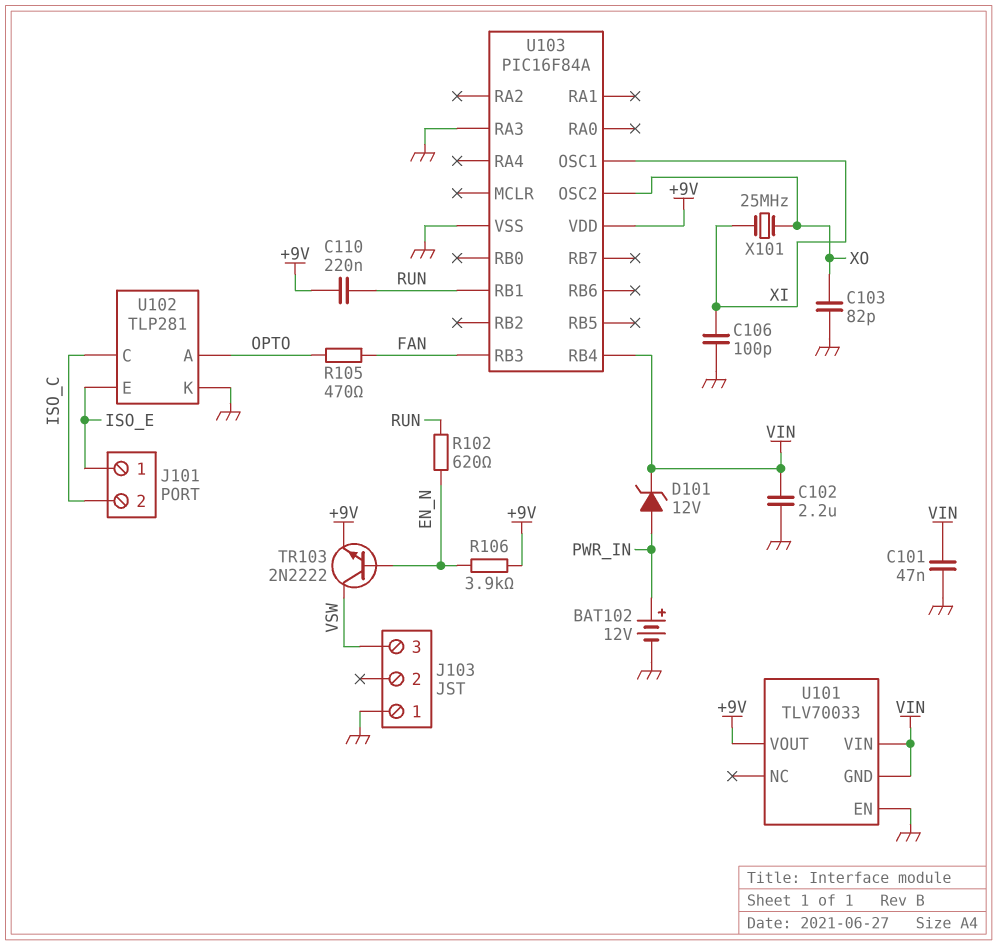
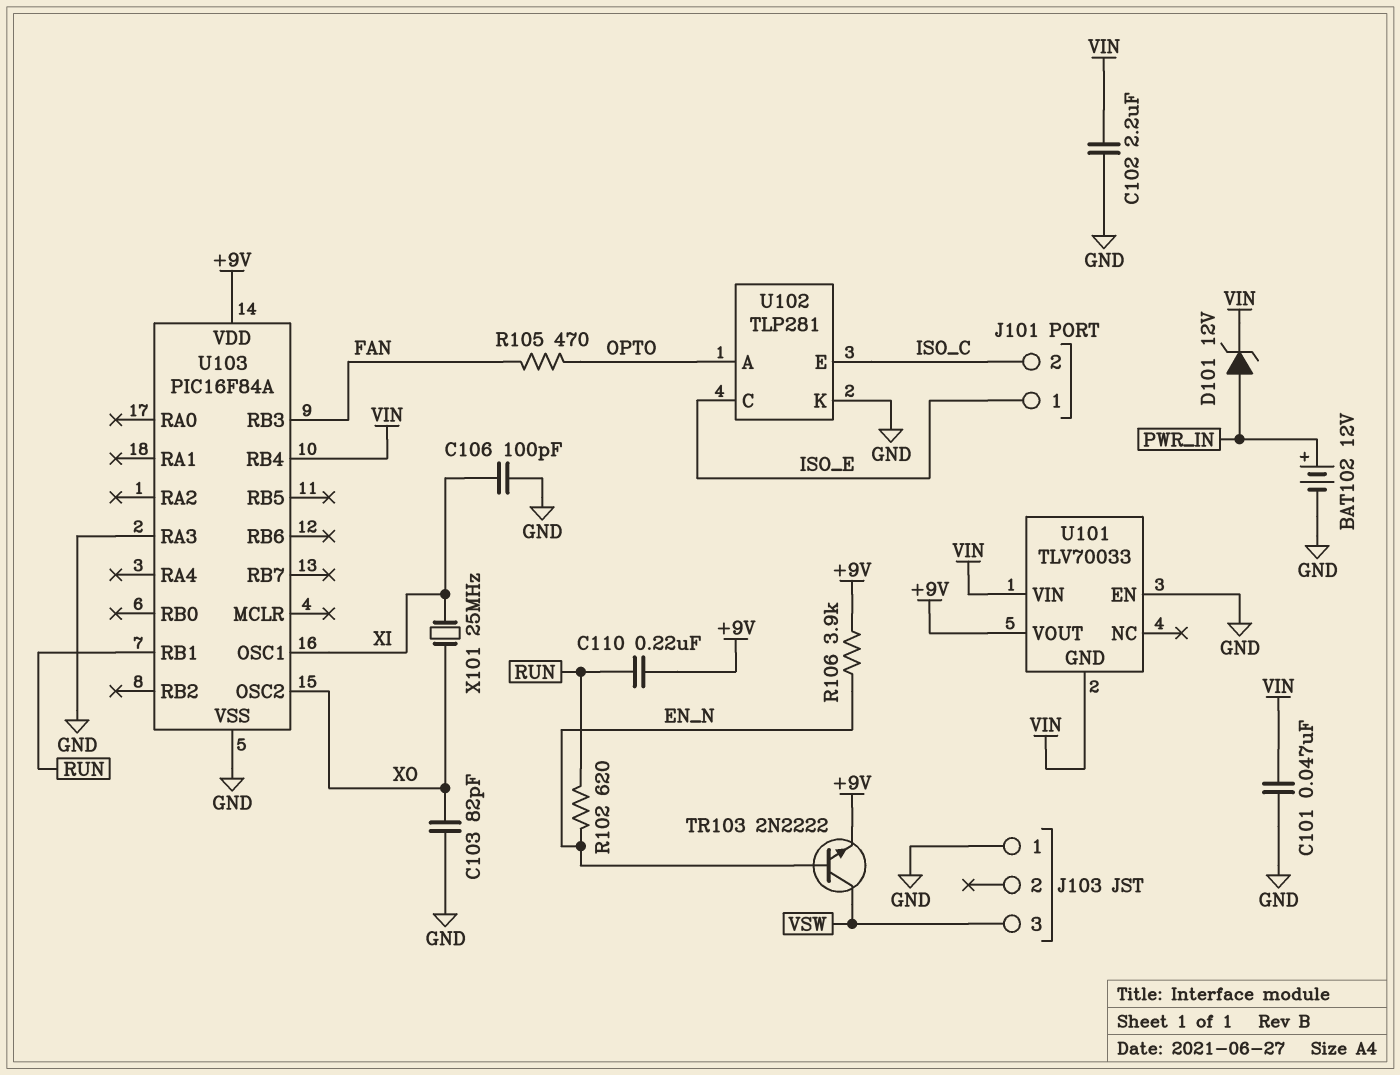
U102 pin C: ISO_C -> ISO_E
U102 pin E: ISO_E -> ISO_C

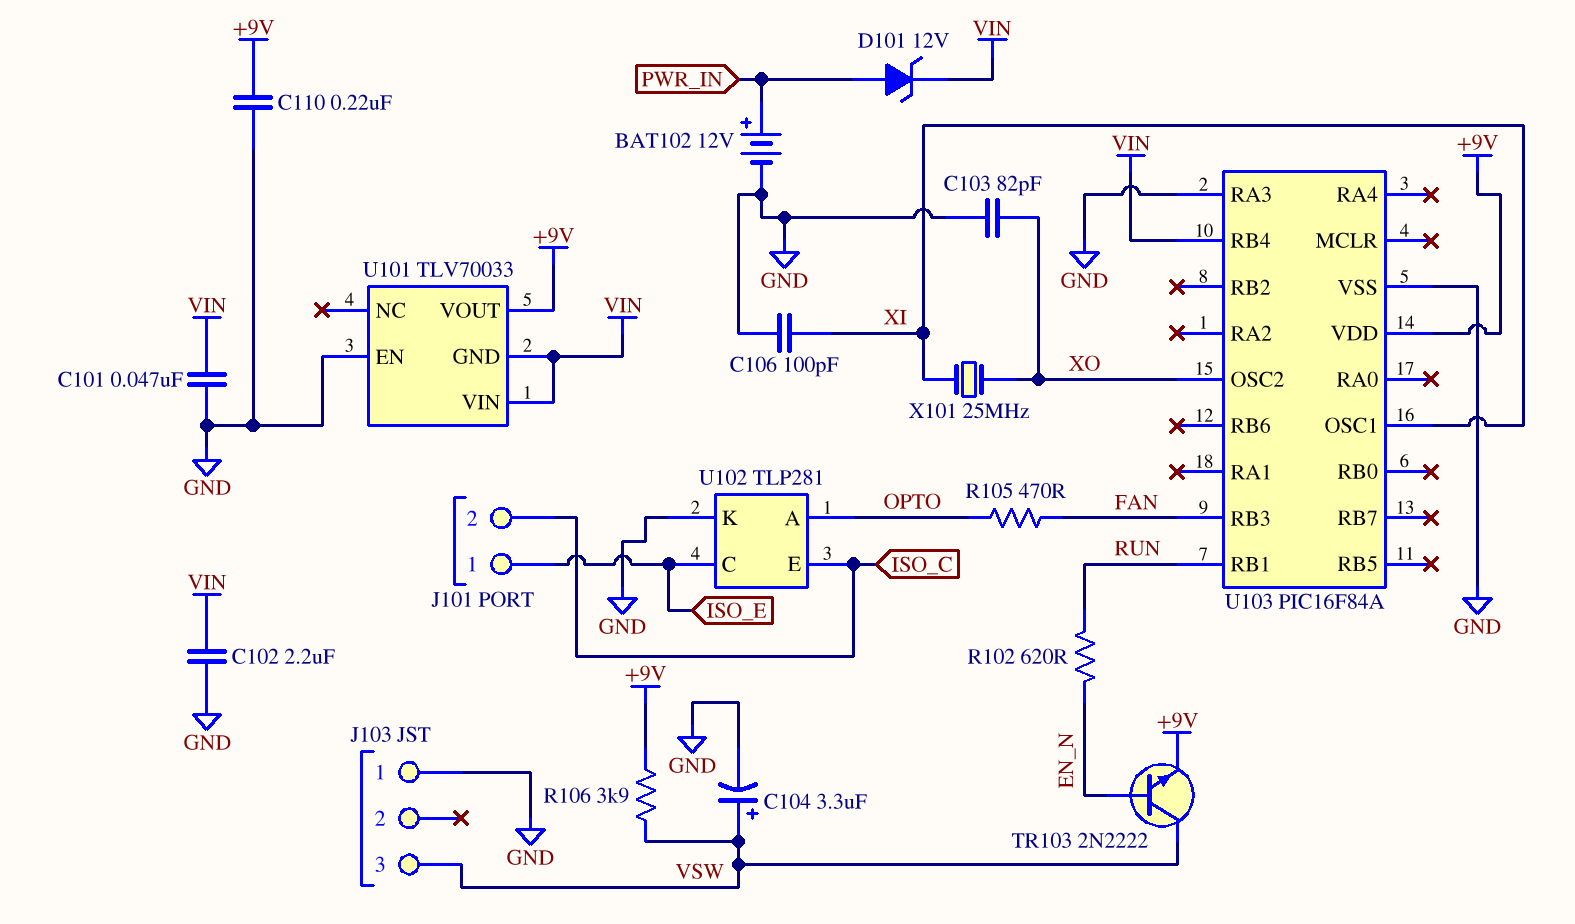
C104: none -> 3.3uF (plus VSW, minus GND)
C110: 220nF (+9V, RUN) -> 220nF (+9V, GND)
R106: 3.9k (+9V, EN_N) -> 3.9k (+9V, VSW)

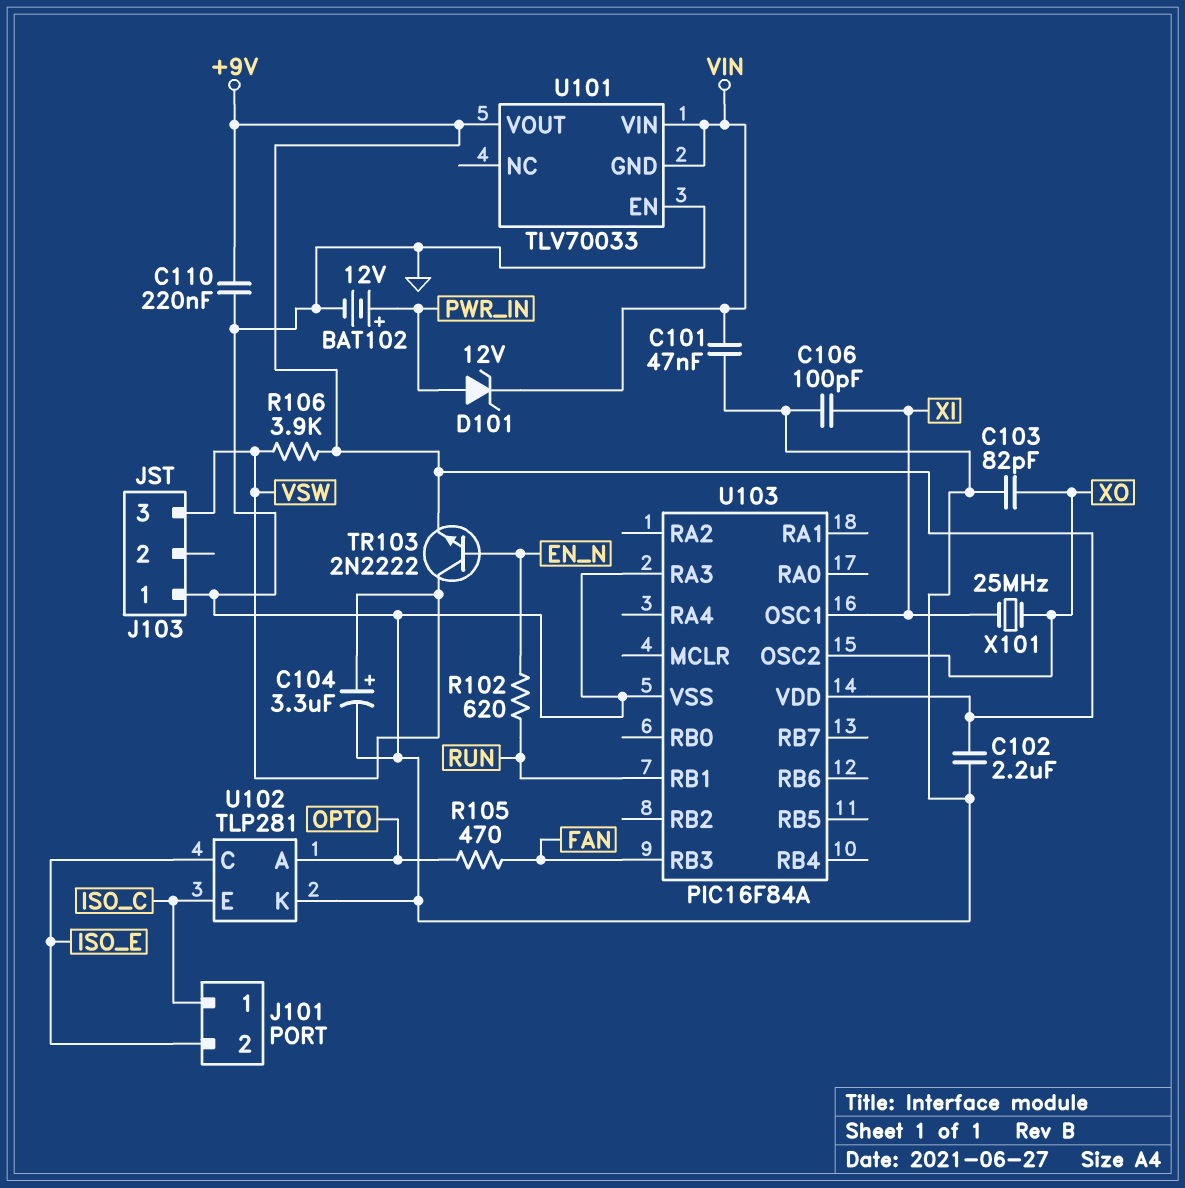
C102: 2.2uF (GND, VIN) -> 2.2uF (+9V, GND)
J101 pin 1: ISO_E -> ISO_C
J101 pin 2: ISO_C -> ISO_E
U103 pin RB4: VIN -> none

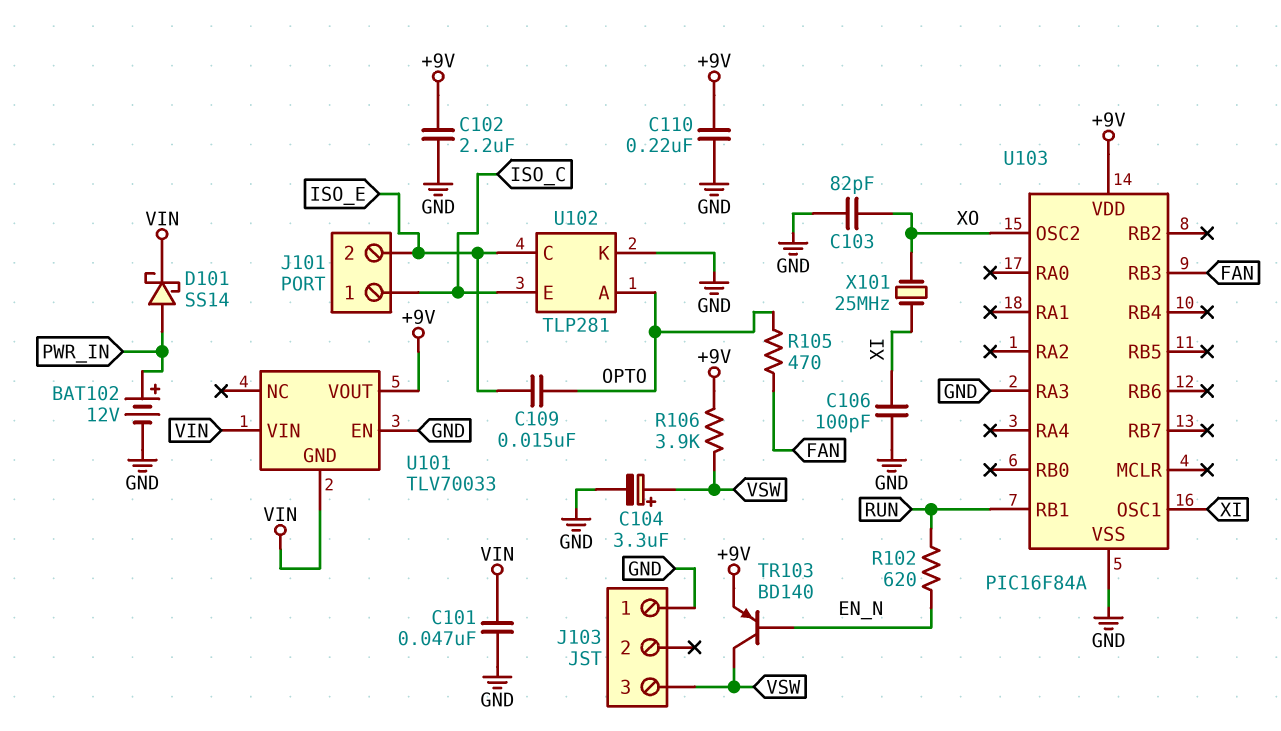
C109: none -> 15nF (ISO_E, OPTO)
D101: zener 12V (A PWR_IN, K VIN) -> schottky SS14 (A PWR_IN, K VIN)
TR103: NPN 2N2222 (B EN_N, C VSW, E +9V) -> PNP BD140 (B EN_N, C VSW, E +9V)

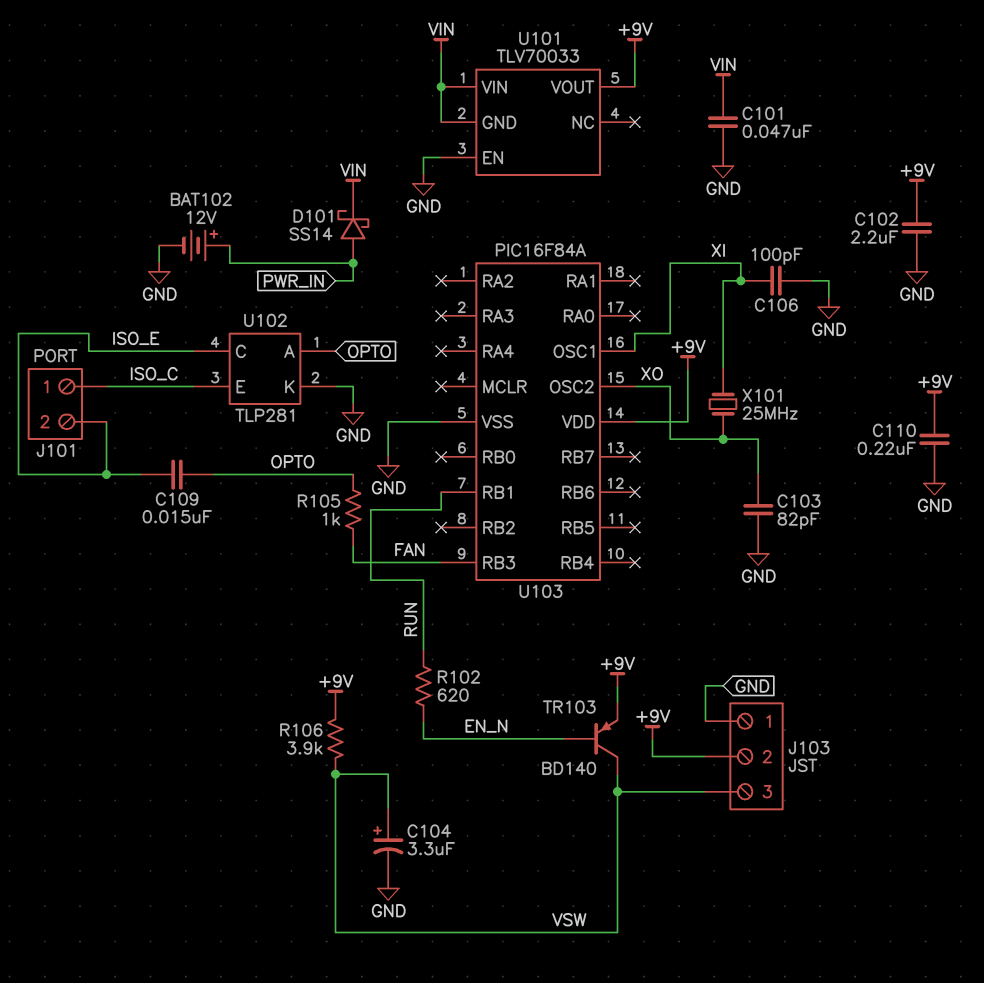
J103 pin 2: none -> +9V
R105: 470 (FAN, OPTO) -> 1k (FAN, OPTO)
U103 pin RA3: GND -> none

